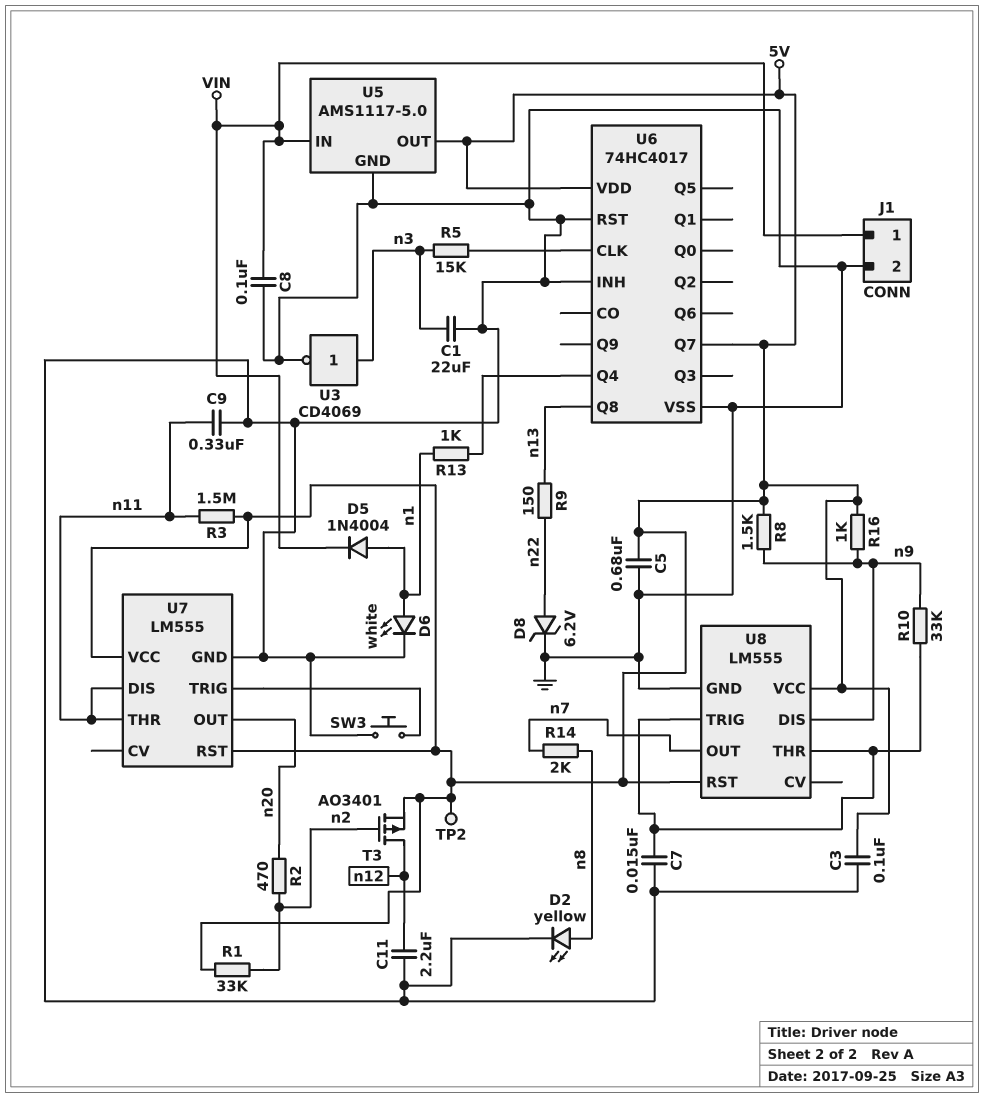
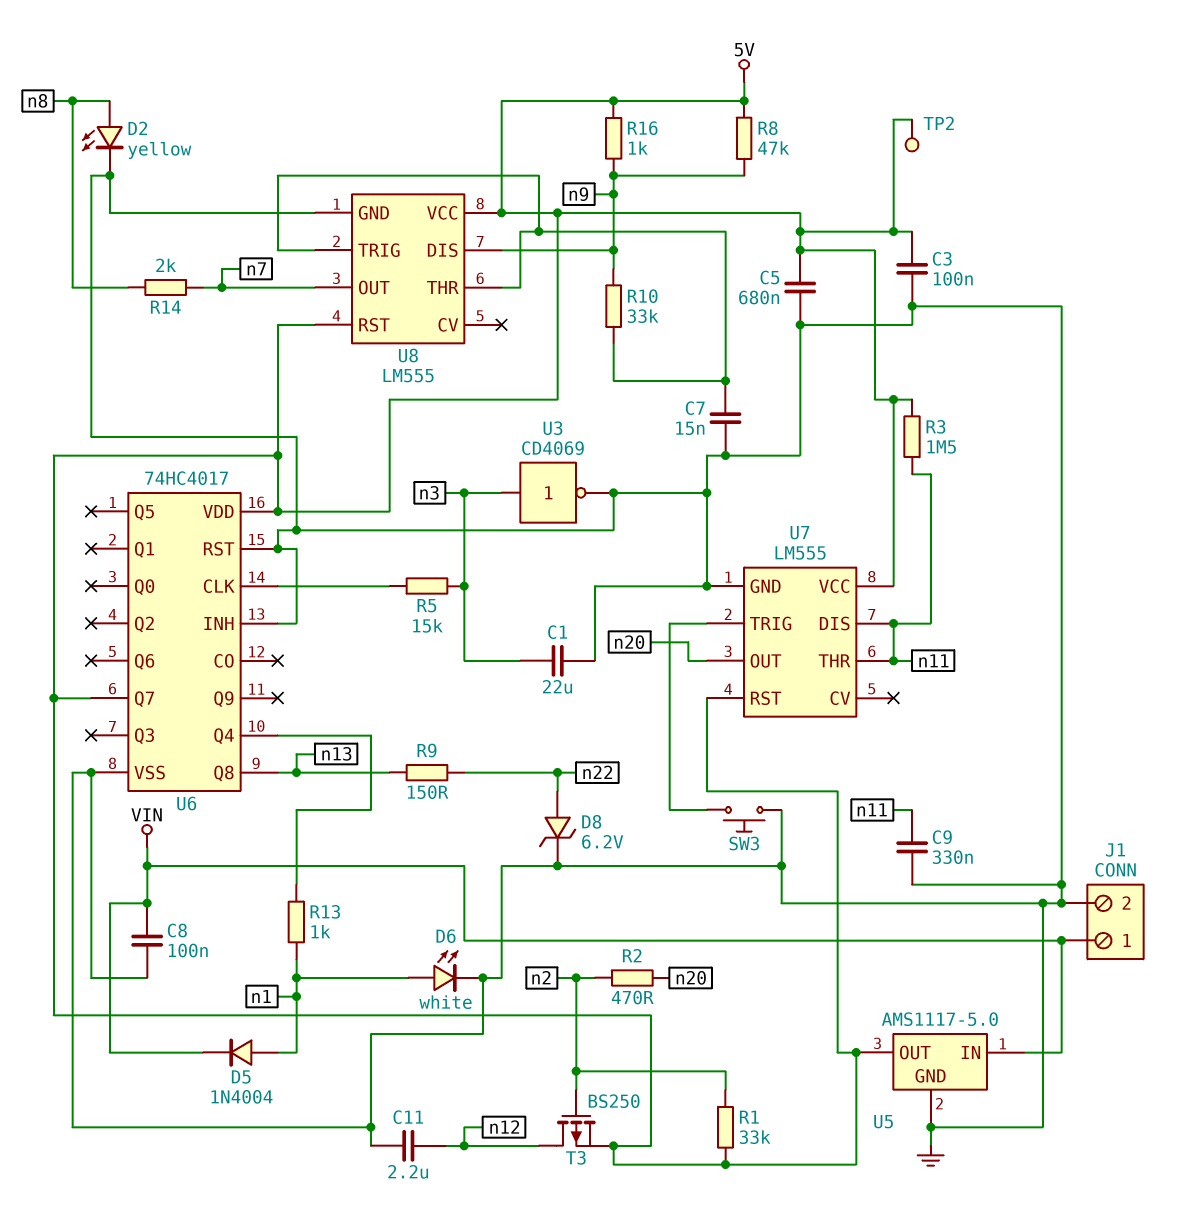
R8: 1.5k (5V, n9) -> 47k (5V, n9)
T3: PMOS AO3401 (G n2, D n12, S 5V) -> PMOS BS250 (G n2, D n12, S 5V)

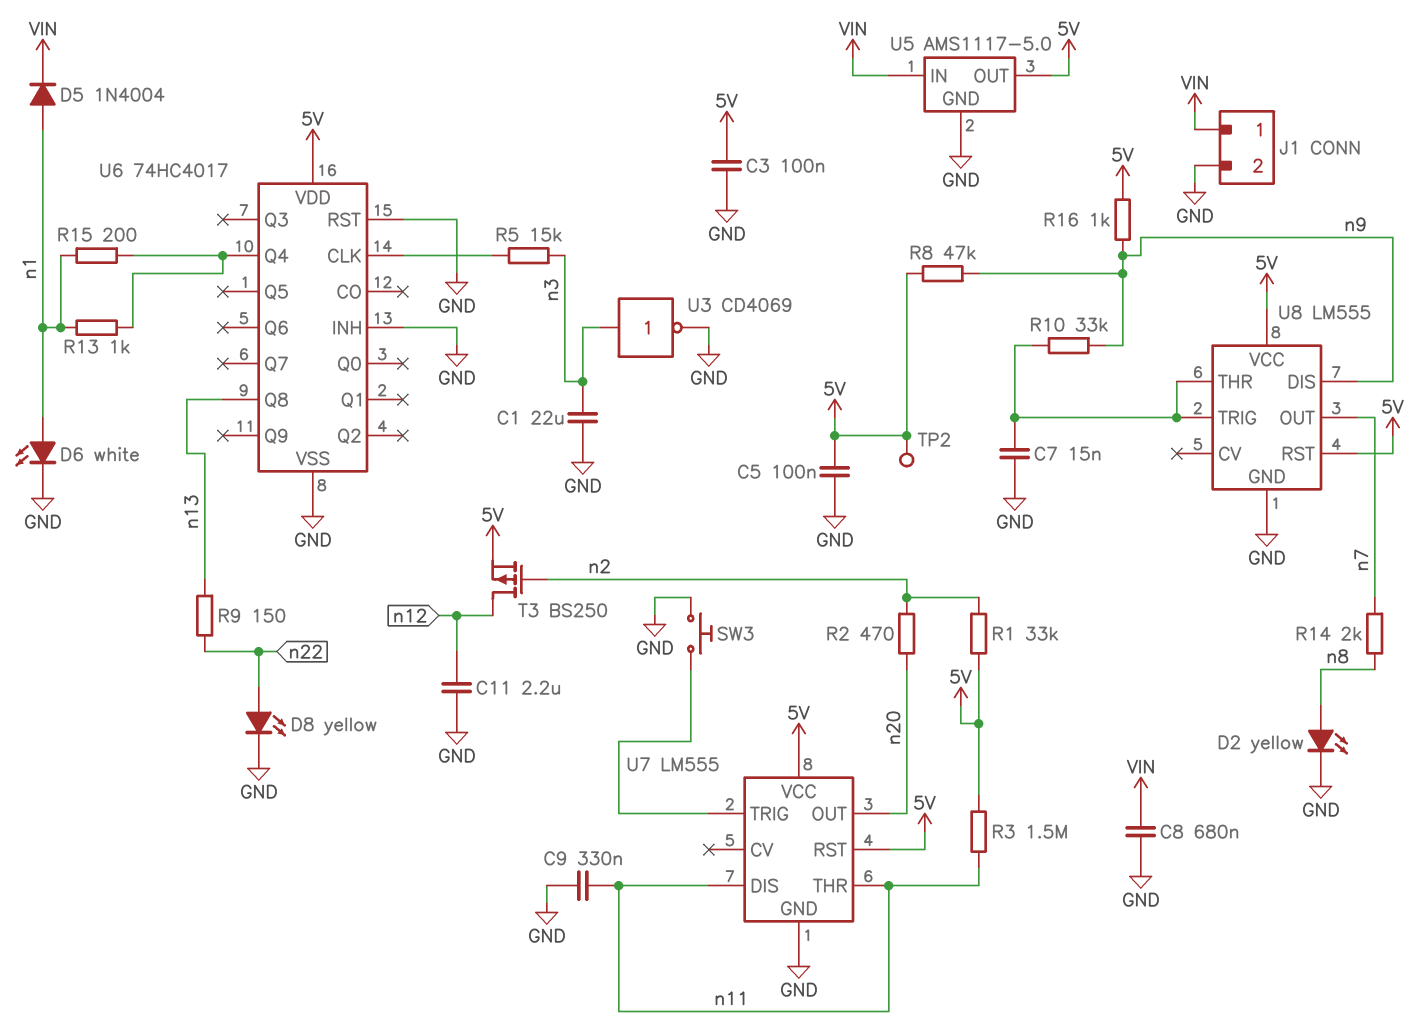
C5: 680nF (5V, GND) -> 100nF (5V, GND)
C8: 100nF (GND, VIN) -> 680nF (GND, VIN)
D8: zener 6.2V (A n22, K GND) -> LED yellow (A n22, K GND)
R15: none -> 200 (U6/Q4, n1)
U6 pin Q7: 5V -> none

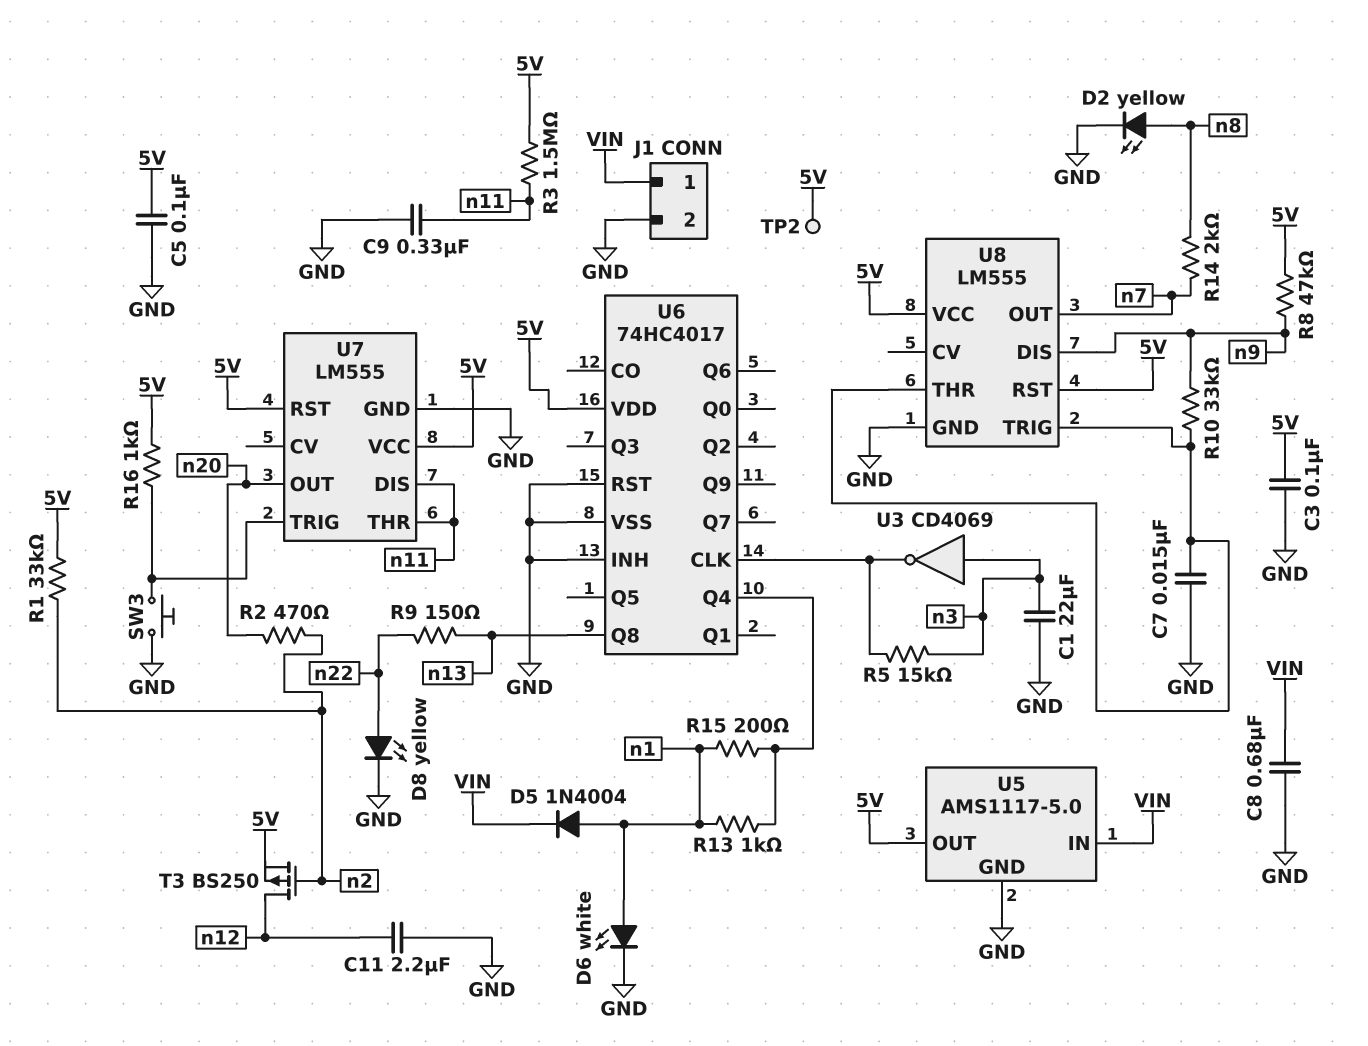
R16: 1k (5V, n9) -> 1k (5V, U7/TRIG)
U3: NOT CD4069 (in n3, out GND) -> NOT CD4069 (in n3, out U6/CLK)

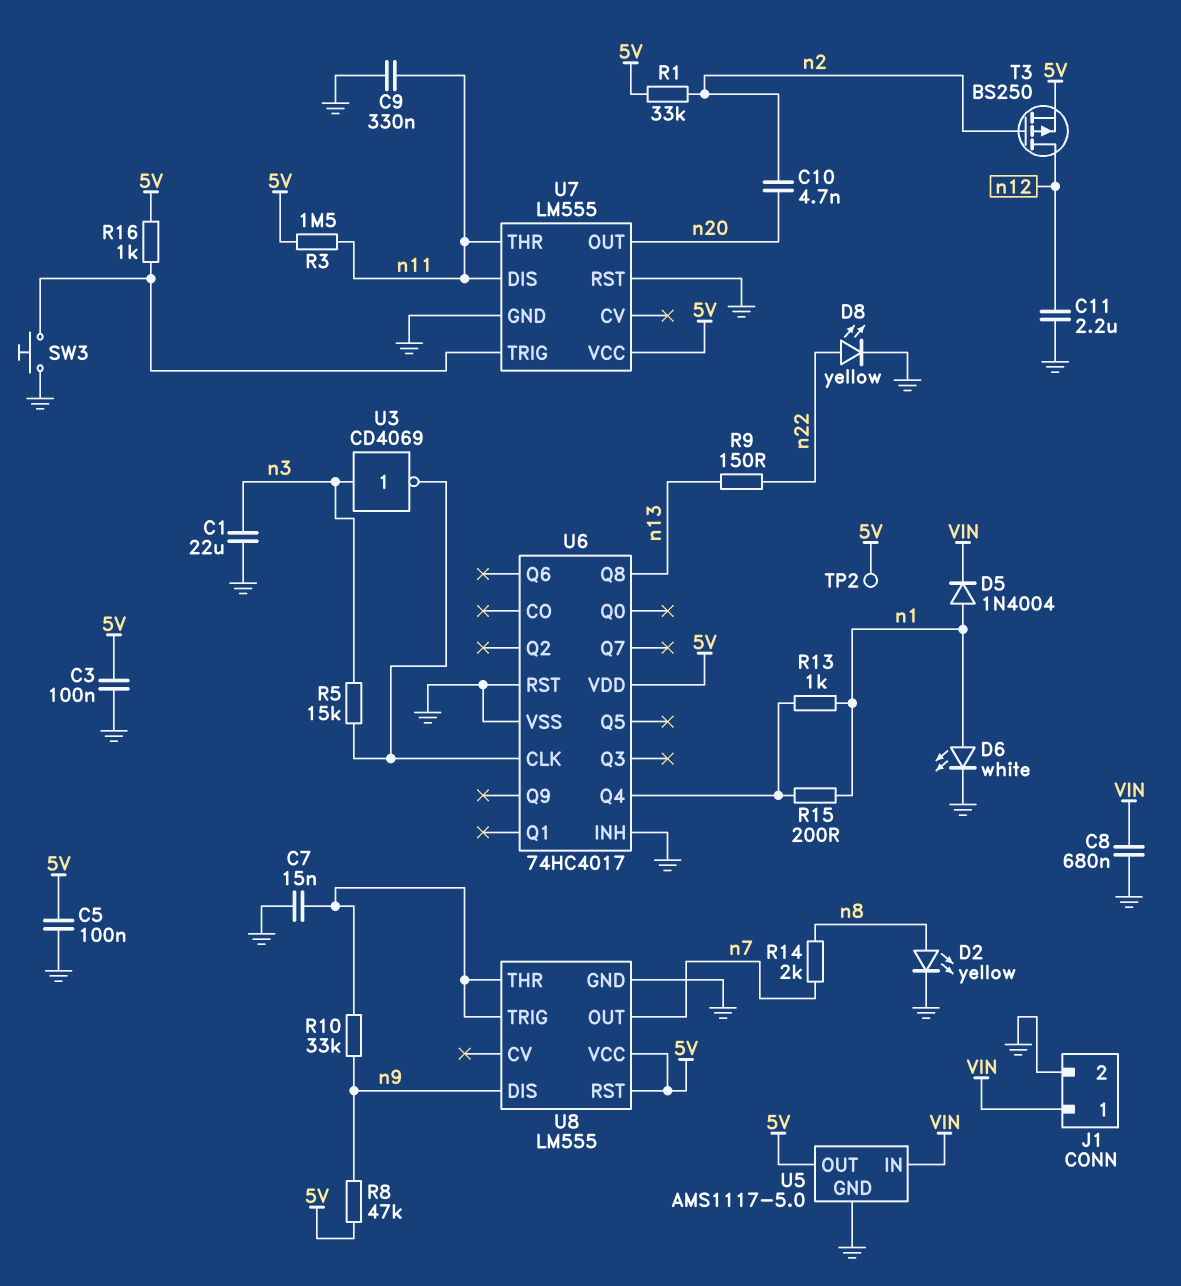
C10: none -> 4.7nF (n2, n20)
R2: 470 (n2, n20) -> none
U7 pin RST: 5V -> GND

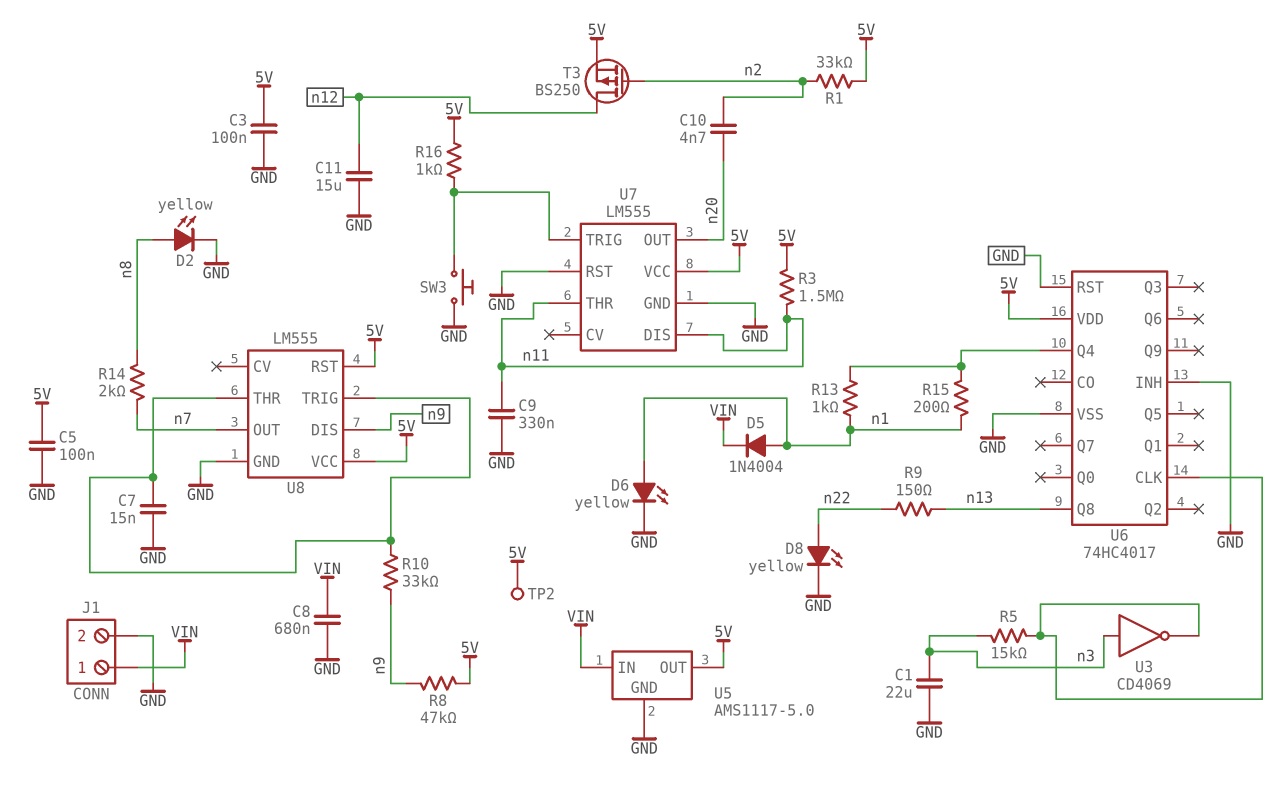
C11: 2.2uF (GND, n12) -> 15uF (GND, n12)
D6: LED white (A n1, K GND) -> LED yellow (A n1, K GND)

